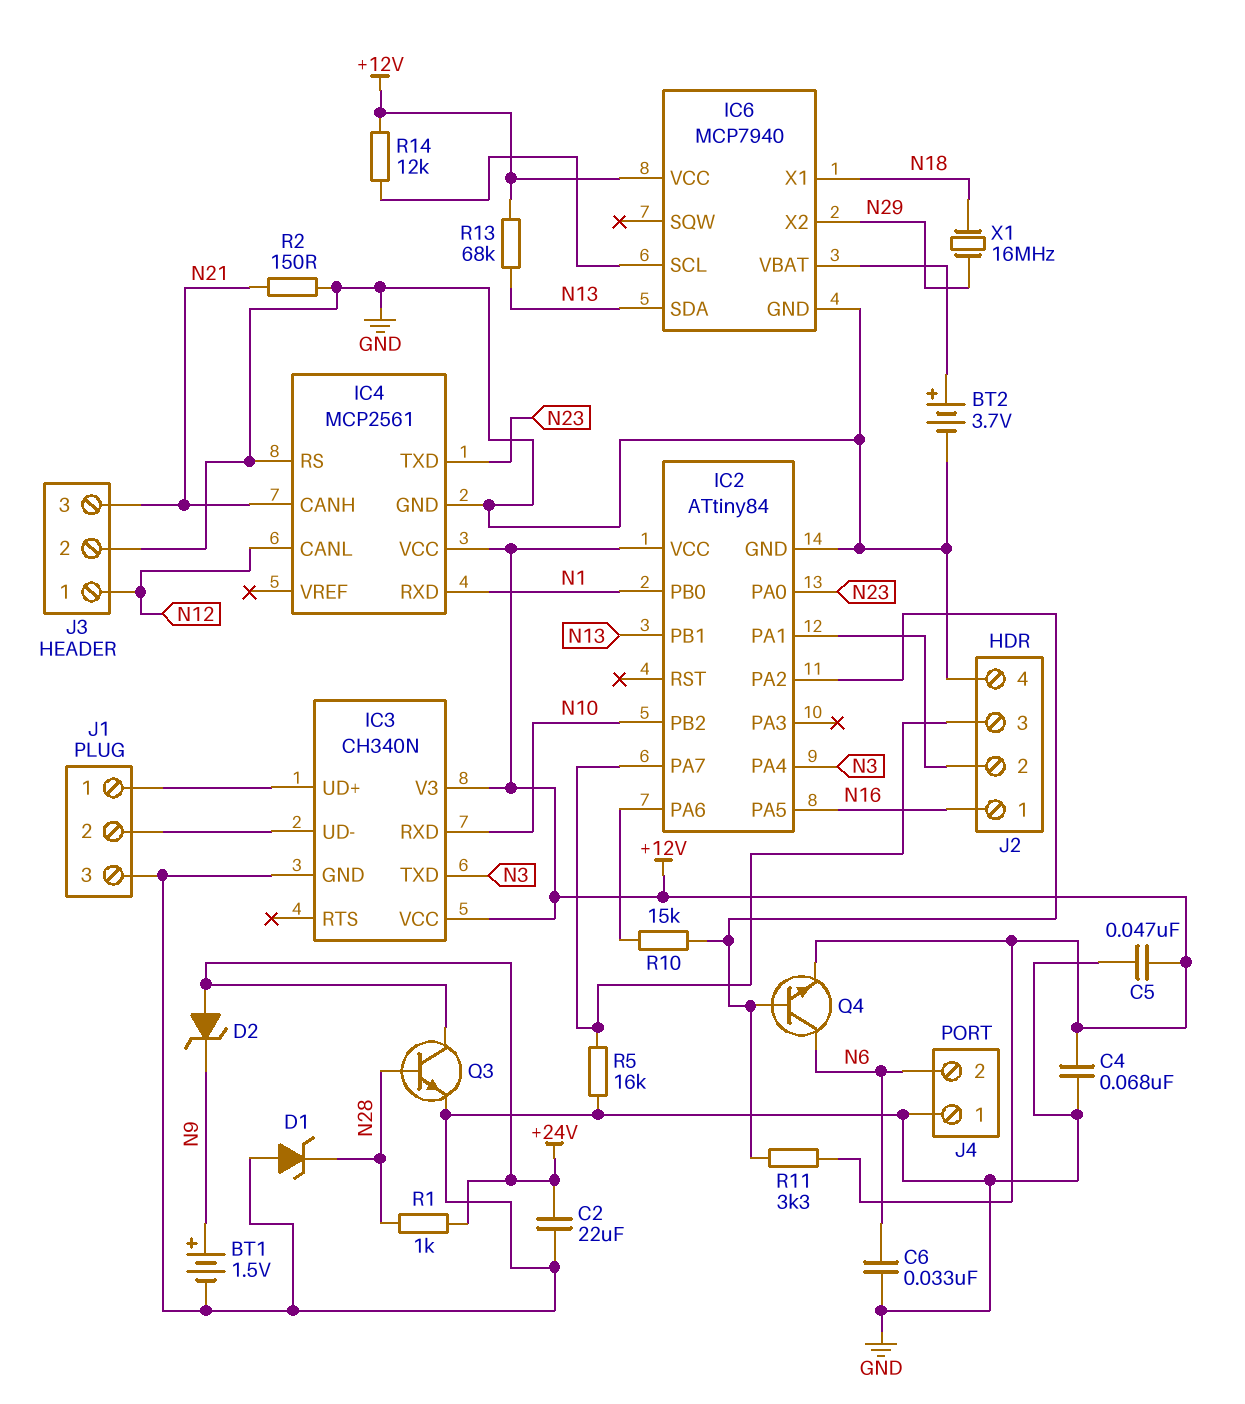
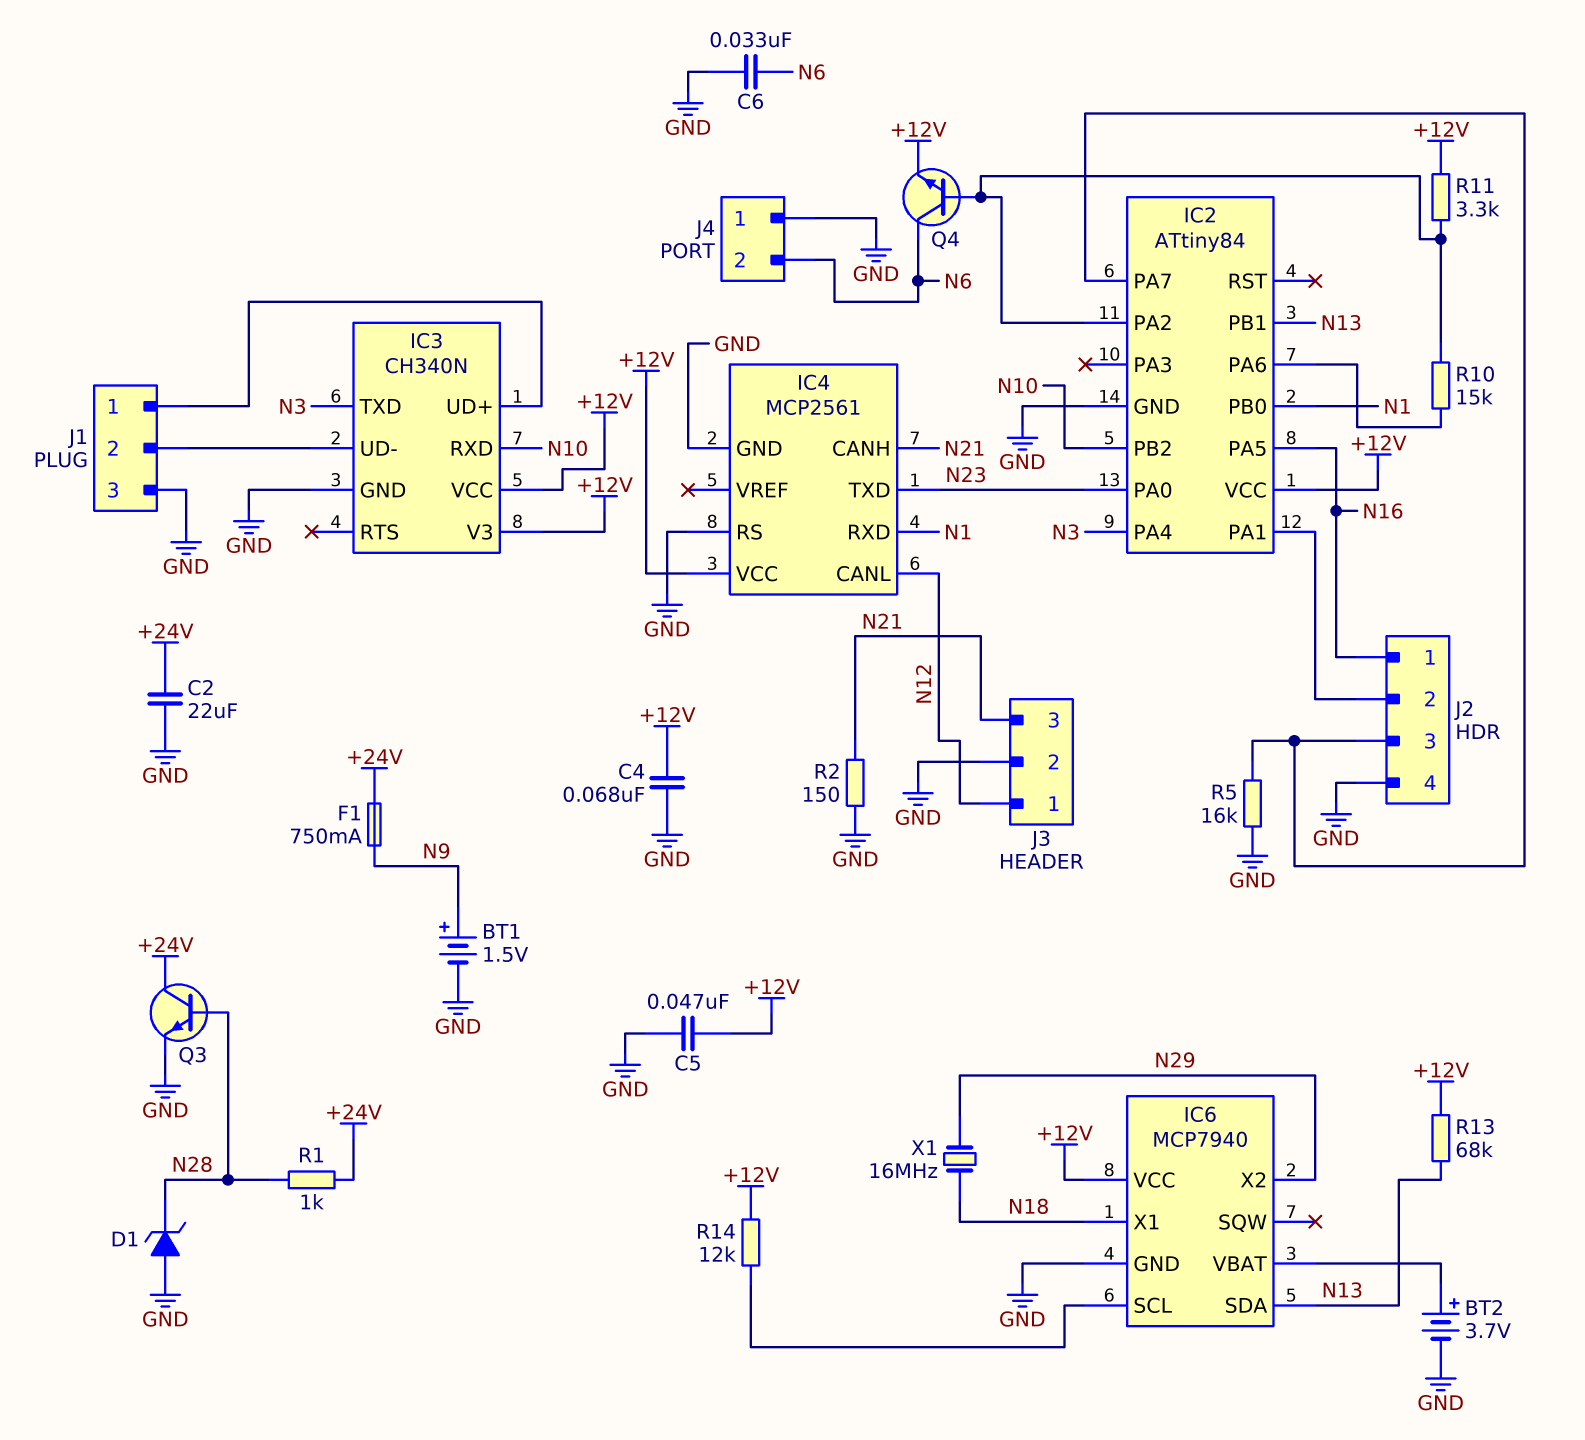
D2: zener (A +24V, K N9) -> none
F1: none -> 750mA (+24V, N9)

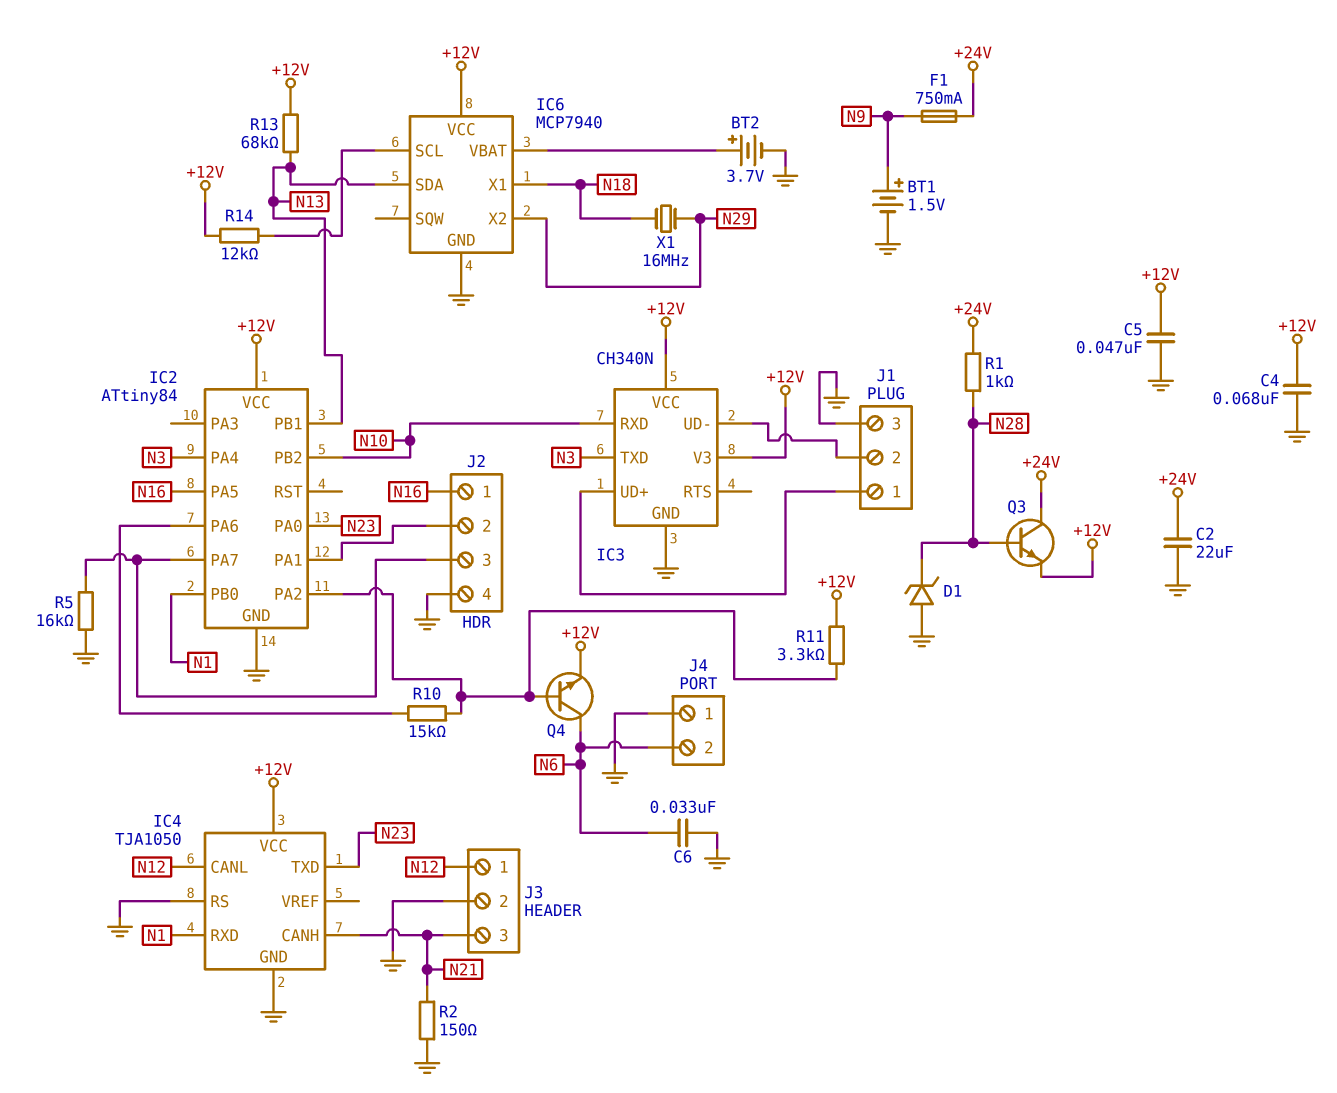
IC4: MCP2561 -> TJA1050
Q3: NPN (B N28, C +24V, E GND) -> NPN (B N28, C +24V, E +12V)

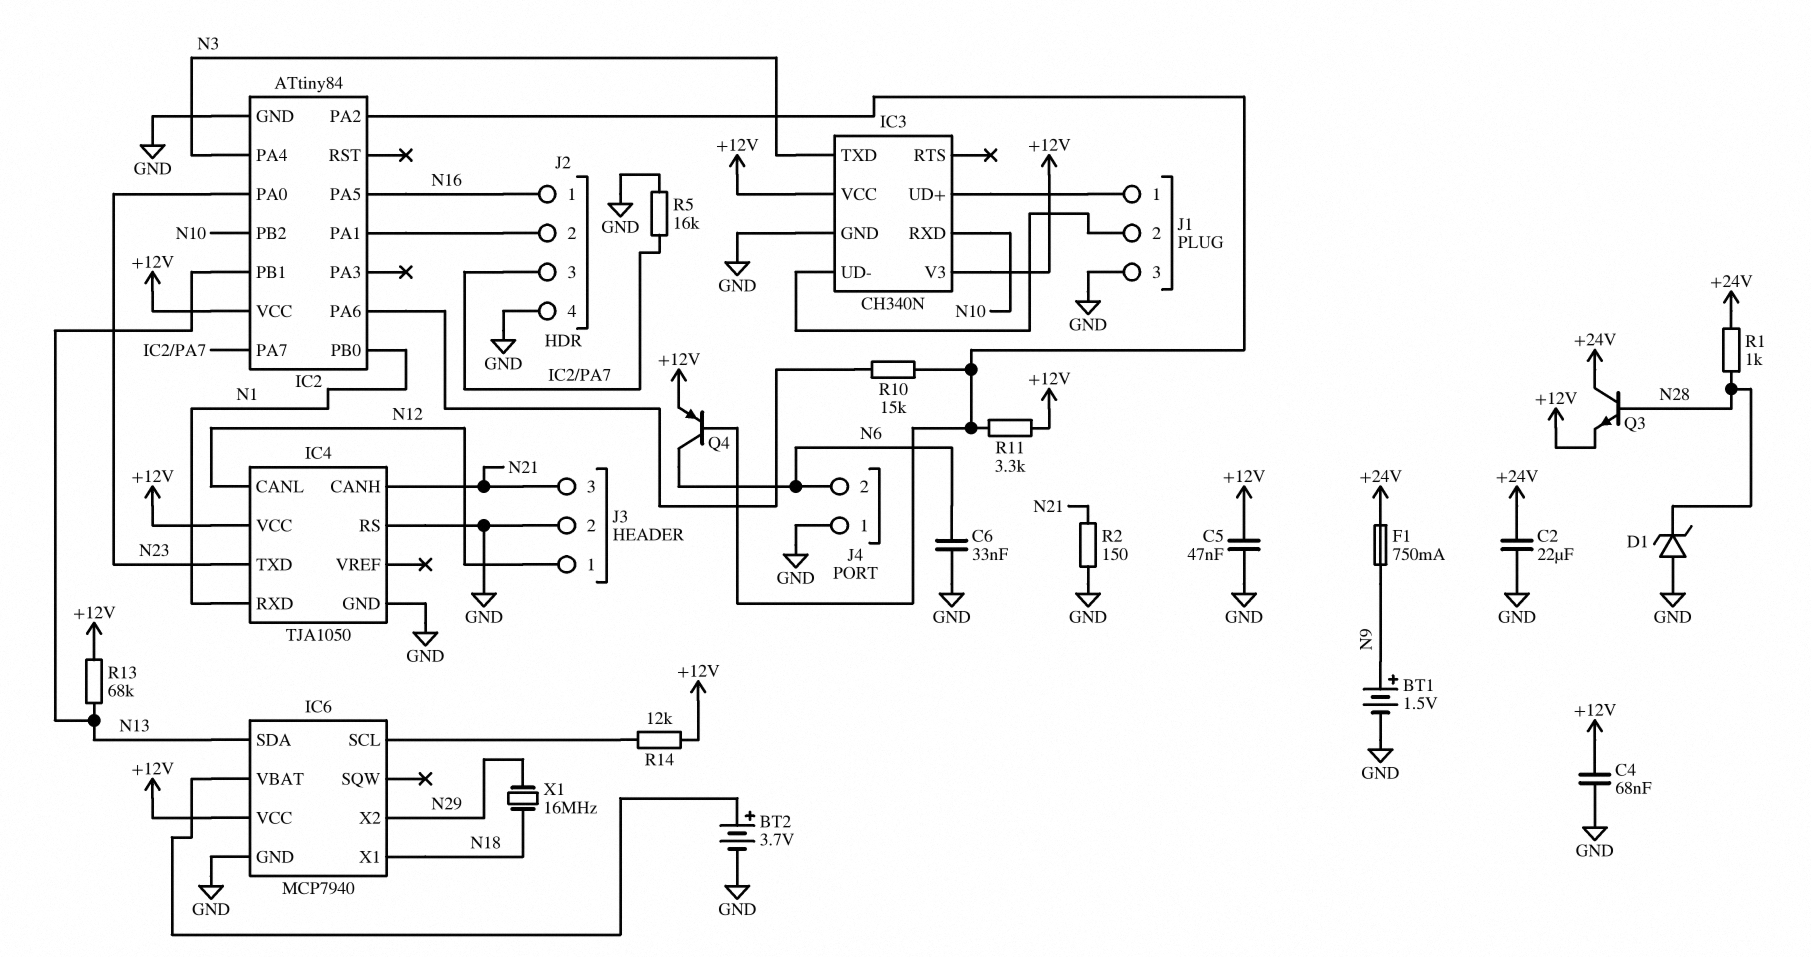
Q4: NPN (B IC2/PA2, C N6, E +12V) -> PNP (B IC2/PA2, C N6, E +12V)

